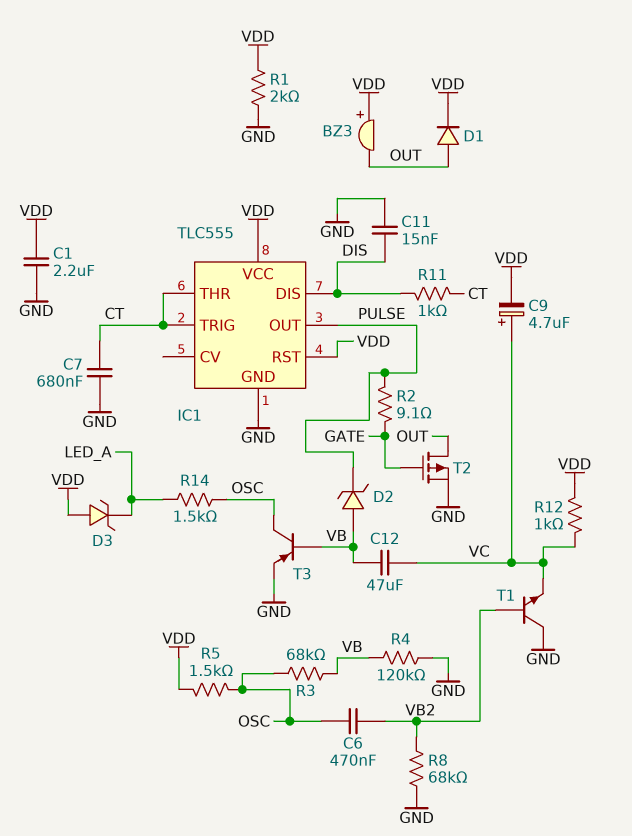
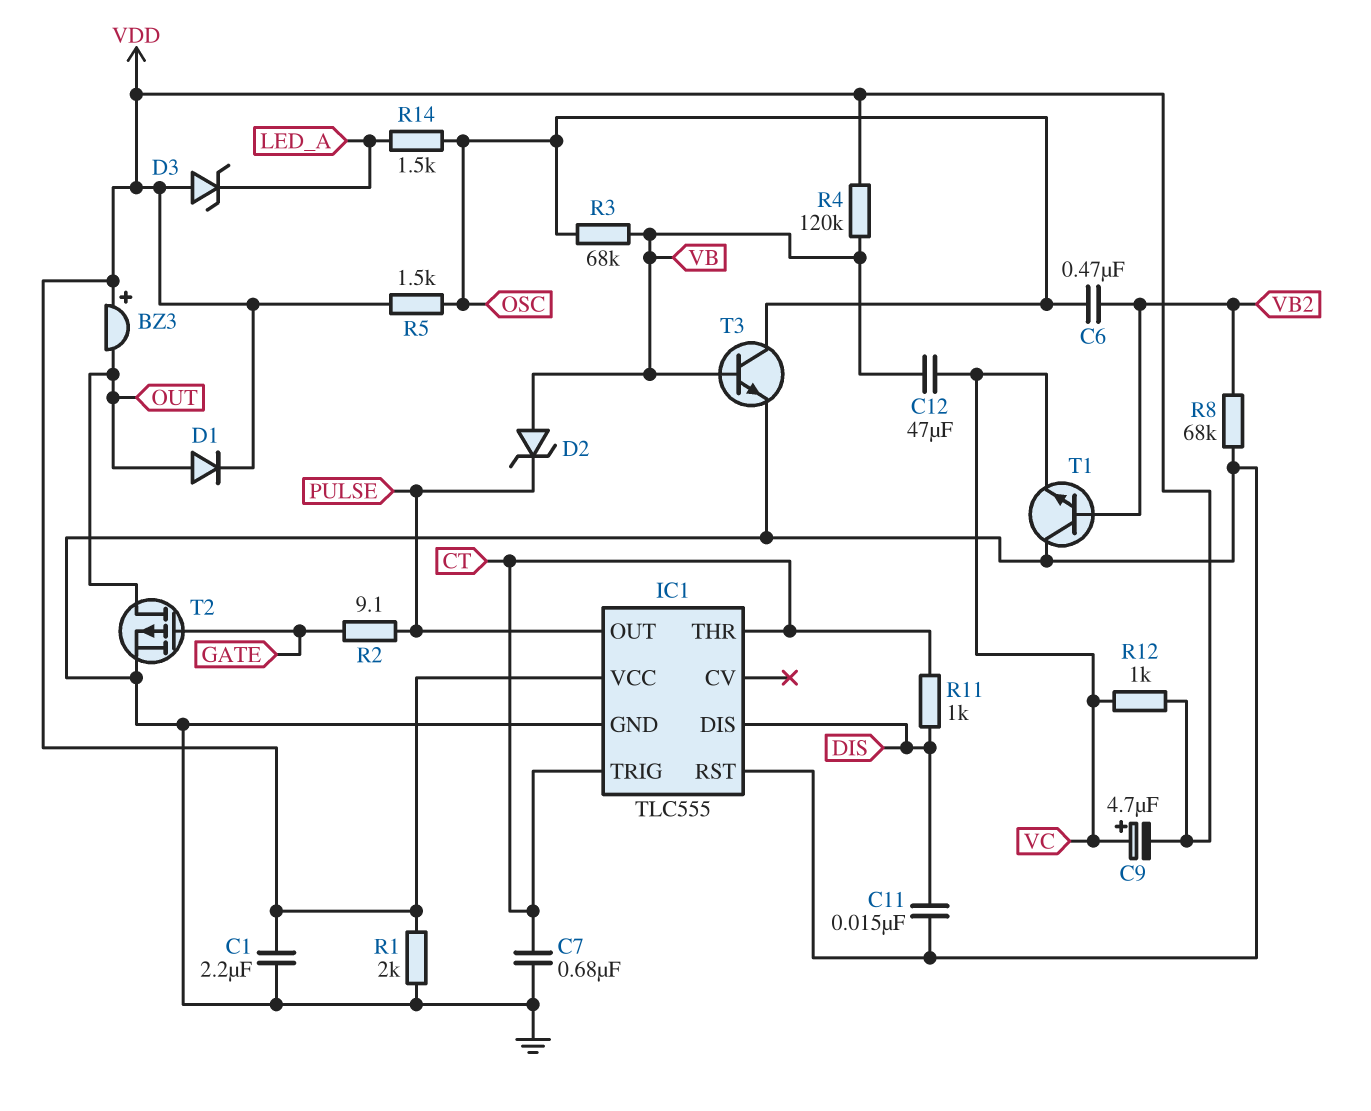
IC1 pin RST: VDD -> GND
R4: 120k (GND, VB) -> 120k (VB, VDD)
T3: PNP (B VB, C OSC, E GND) -> NPN (B VB, C OSC, E GND)

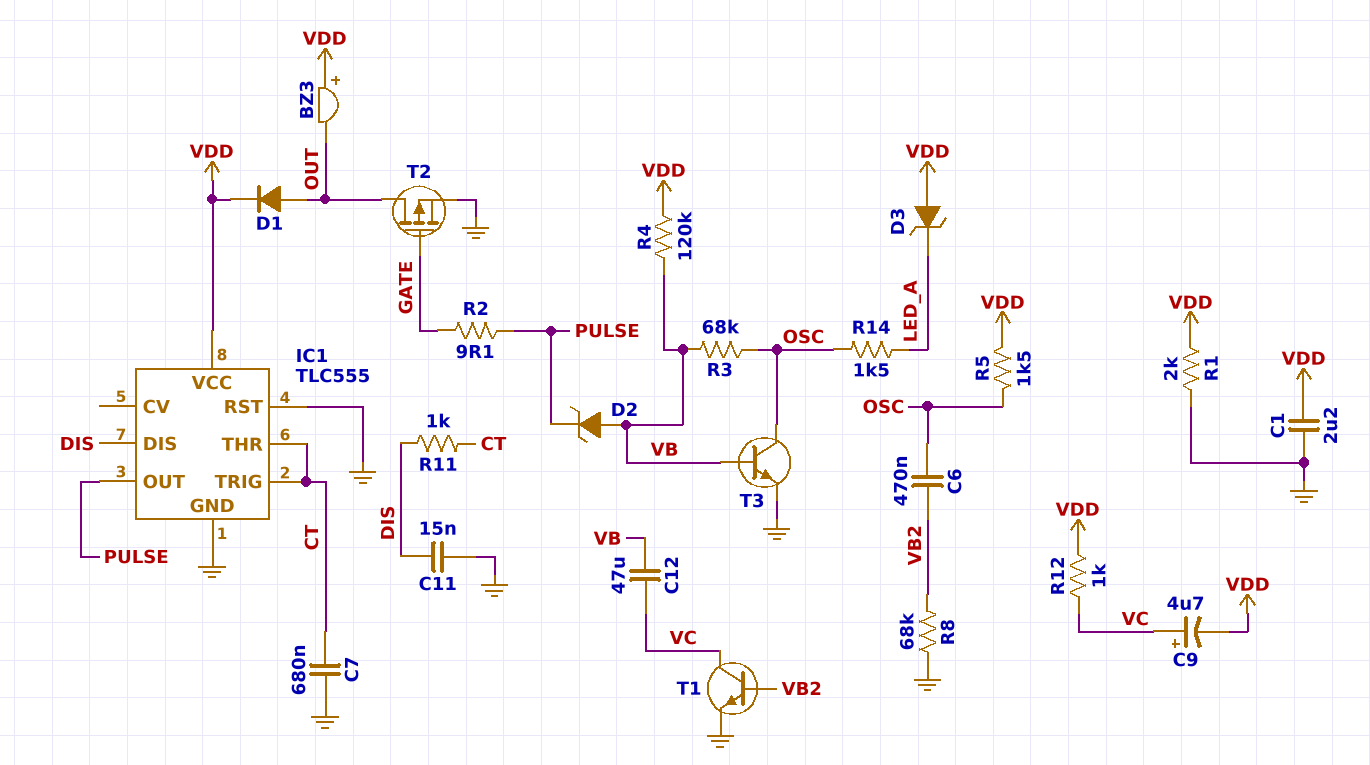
T1: NPN (B VB2, C GND, E VC) -> NPN (B VB2, C VC, E GND)

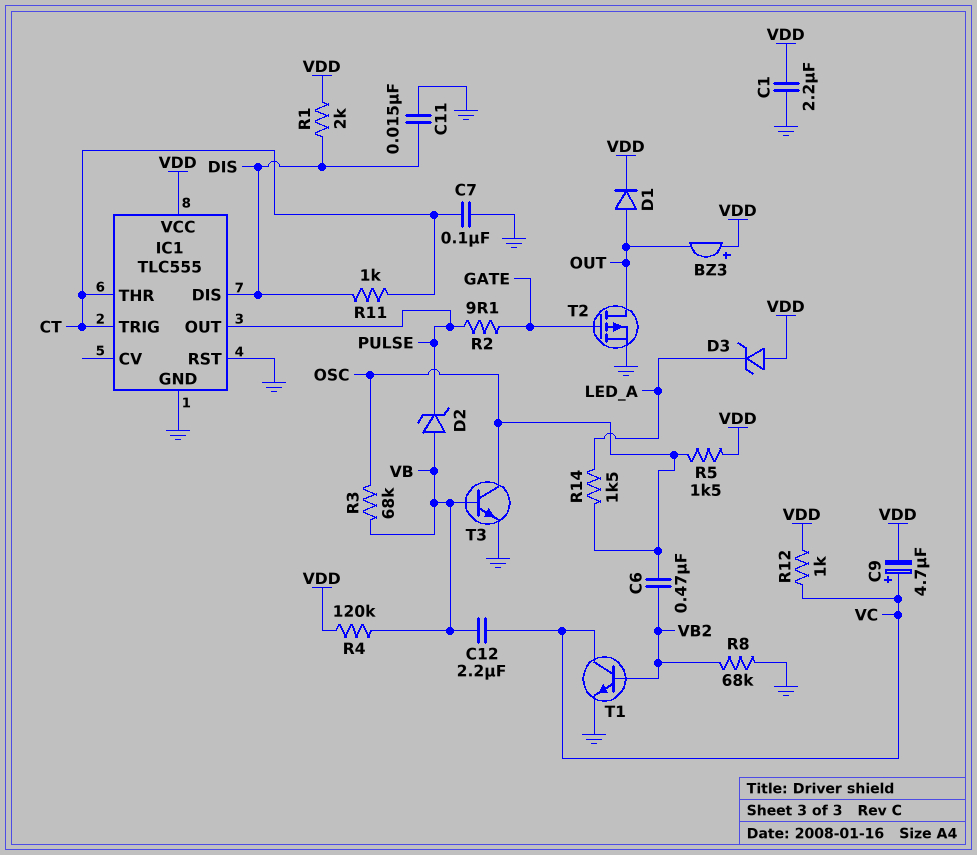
C7: 680nF (CT, GND) -> 100nF (CT, GND)
C12: 47uF (VB, VC) -> 2.2uF (VB, VC)
R1: 2k (GND, VDD) -> 2k (DIS, VDD)

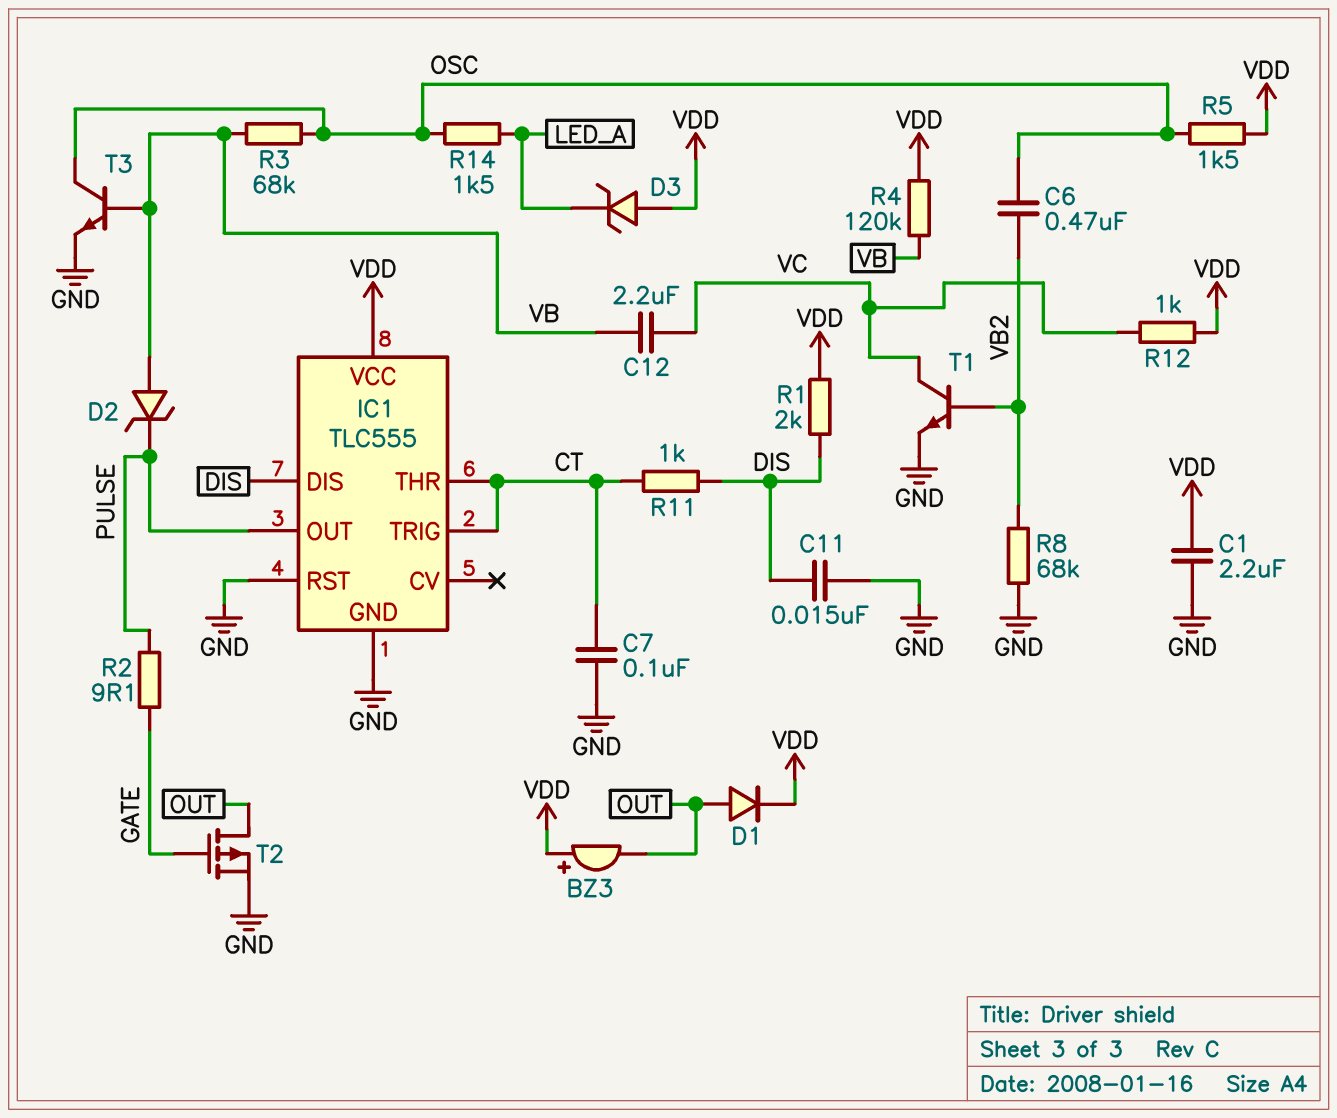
C9: 4.7uF (plus VC, minus VDD) -> none

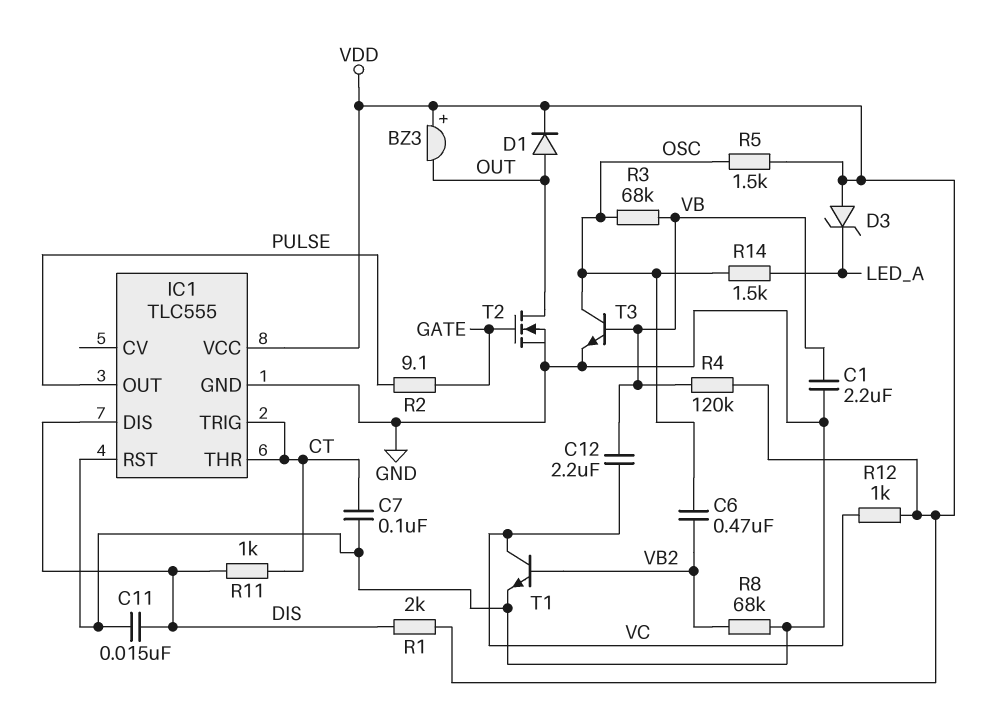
C1: 2.2uF (GND, VDD) -> 2.2uF (GND, VB)
D2: zener (A VB, K PULSE) -> none
T2: PMOS (G GATE, D OUT, S GND) -> NMOS (G GATE, D OUT, S GND)

